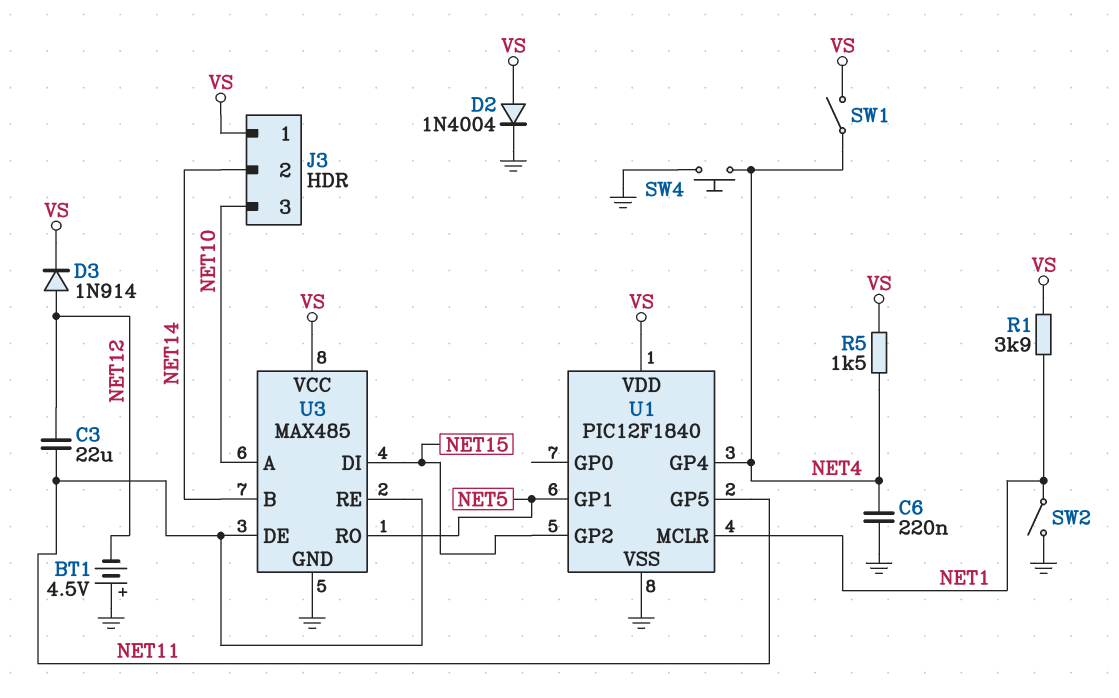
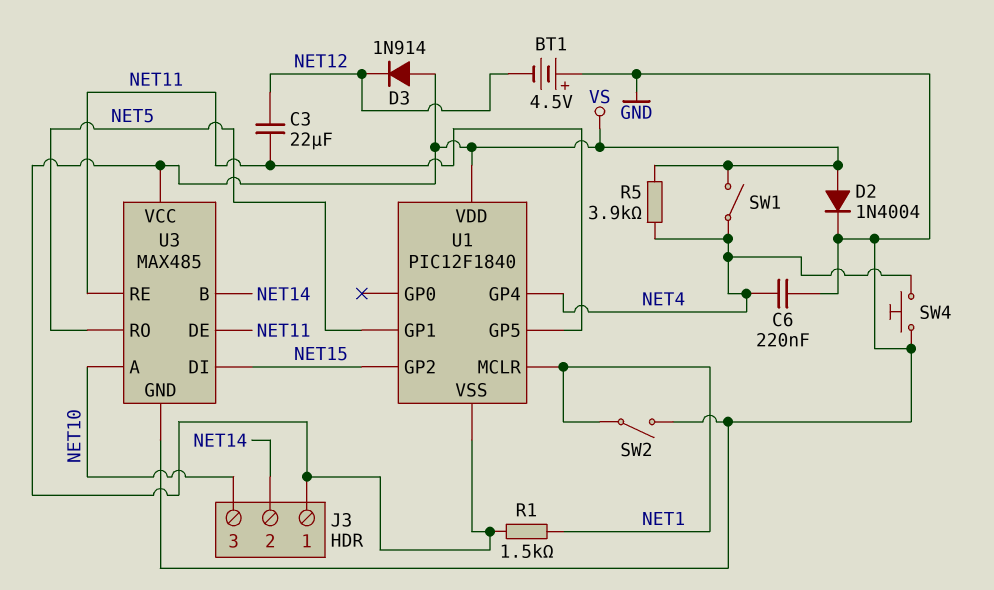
D3: diode 1N914 (A NET12, K VS) -> diode 1N914 (A VS, K NET12)
R1: 3.9k (NET1, VS) -> 1.5k (NET1, VS)
R5: 1.5k (NET4, VS) -> 3.9k (NET4, VS)
U1 pin VSS: GND -> VS

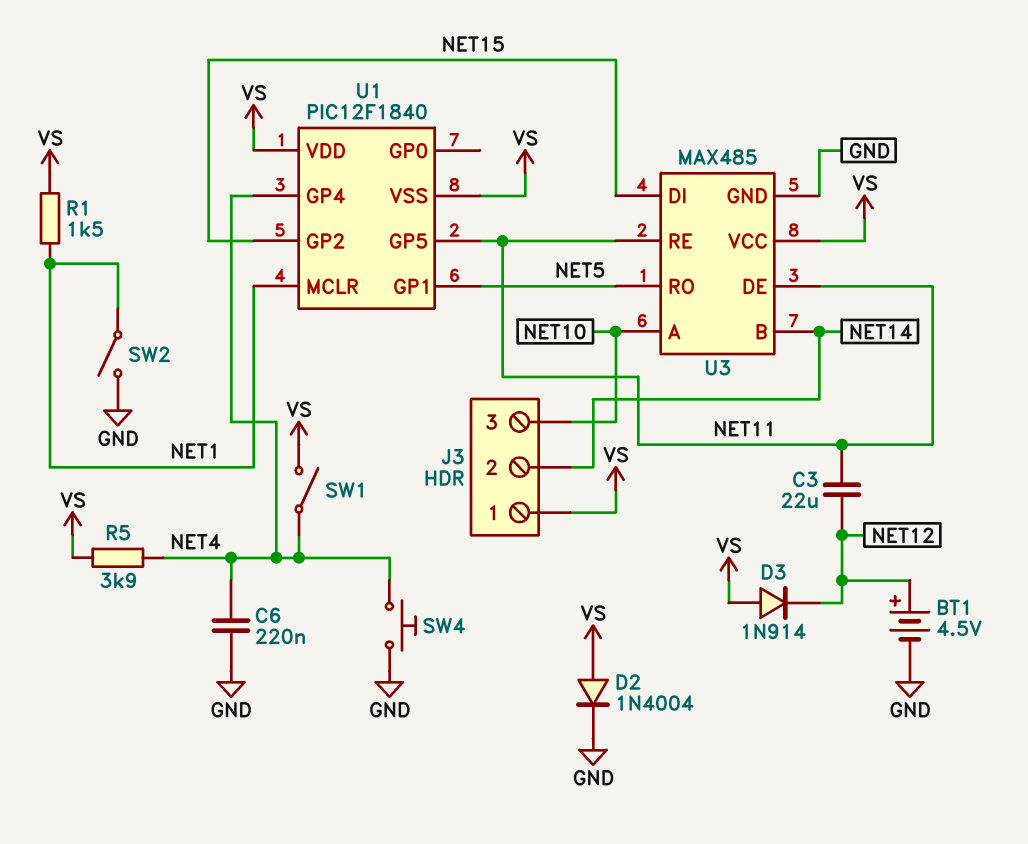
BT1: 4.5V (plus GND, minus NET12) -> 4.5V (plus NET12, minus GND)

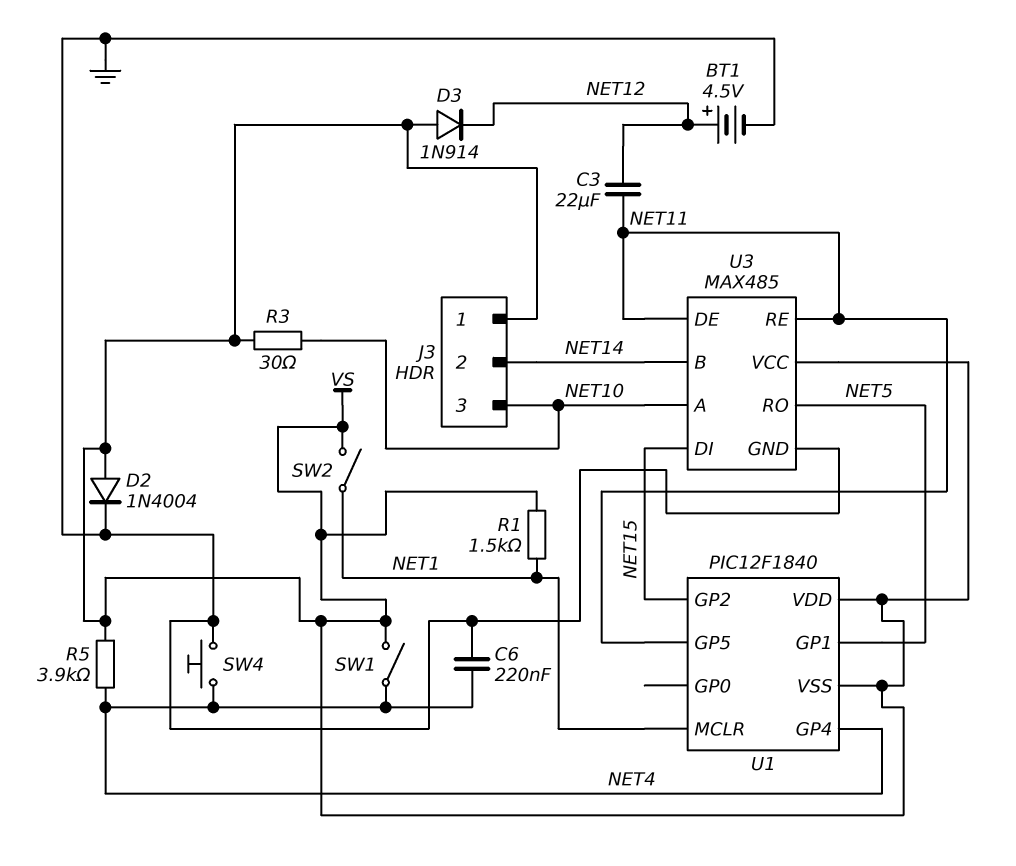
R3: none -> 30 (NET10, VS)
SW2: switch (GND, NET1) -> switch (NET1, VS)

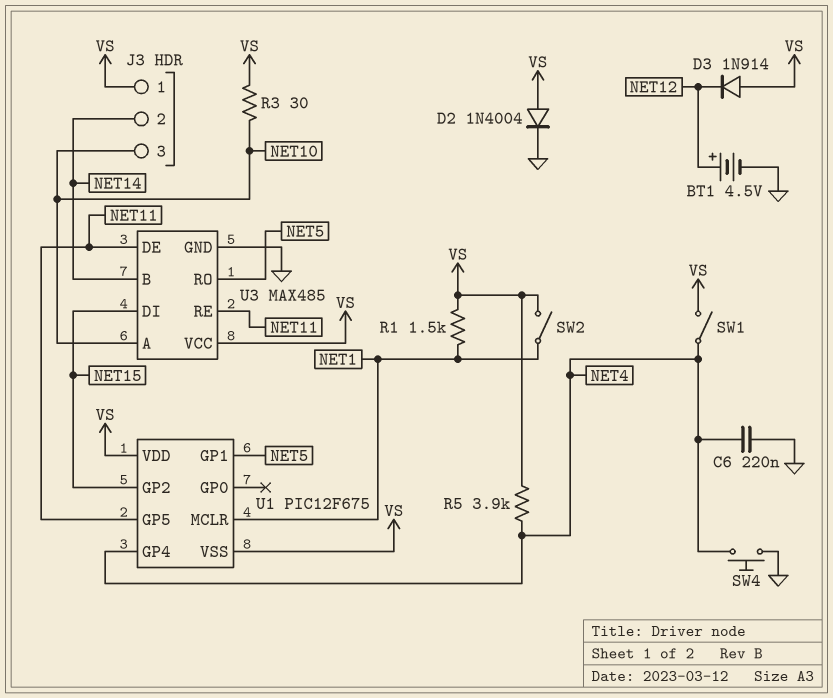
C3: 22uF (NET11, NET12) -> none
U1: PIC12F1840 -> PIC12F675

